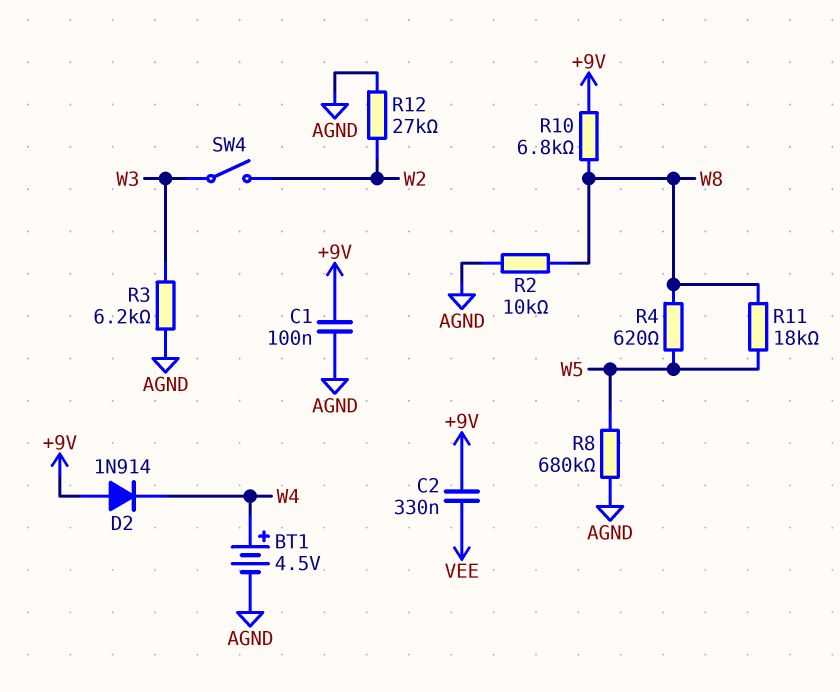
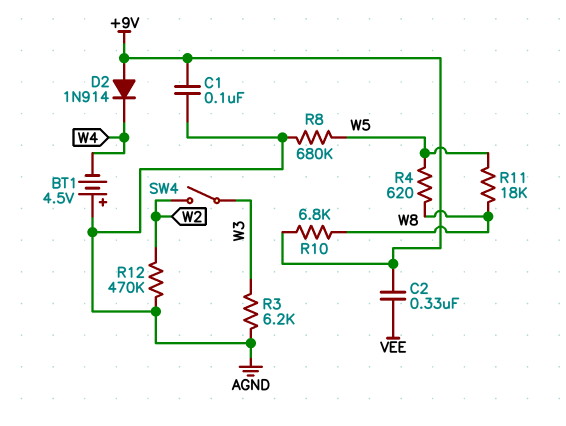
BT1: 4.5V (plus W4, minus AGND) -> 4.5V (plus AGND, minus W4)
R2: 10k (AGND, W8) -> none
R12: 27k (AGND, W2) -> 470k (AGND, W2)

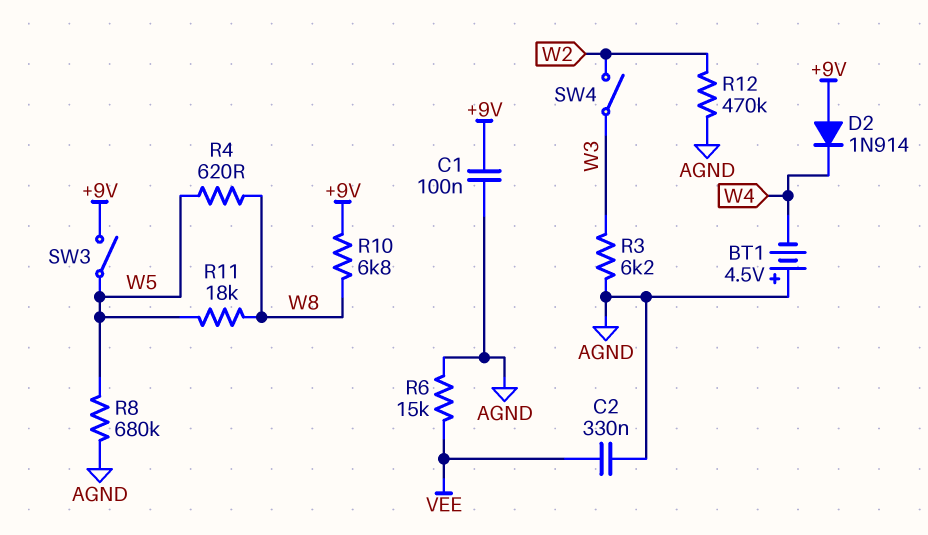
C2: 330nF (+9V, VEE) -> 330nF (AGND, VEE)
R6: none -> 15k (AGND, VEE)
SW3: none -> switch (+9V, W5)

